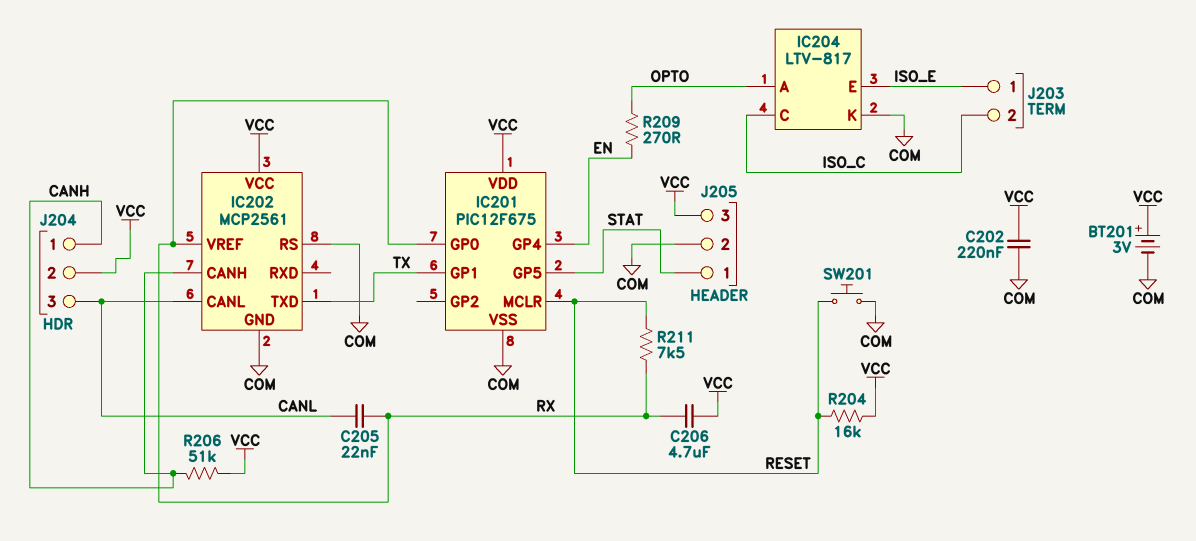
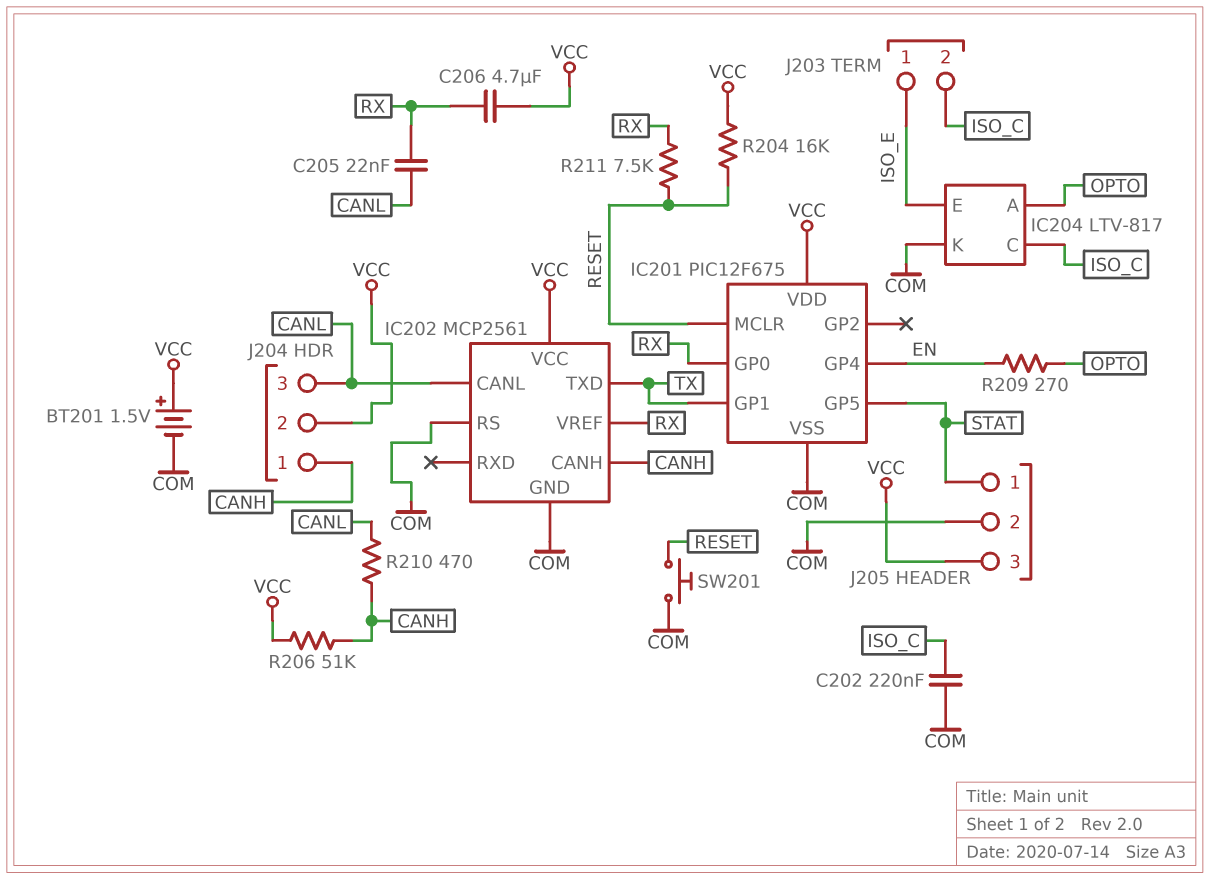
BT201: 3V (plus VCC, minus COM) -> 1.5V (plus VCC, minus COM)
C202: 220nF (COM, VCC) -> 220nF (COM, ISO_C)
R210: none -> 470 (CANH, CANL)

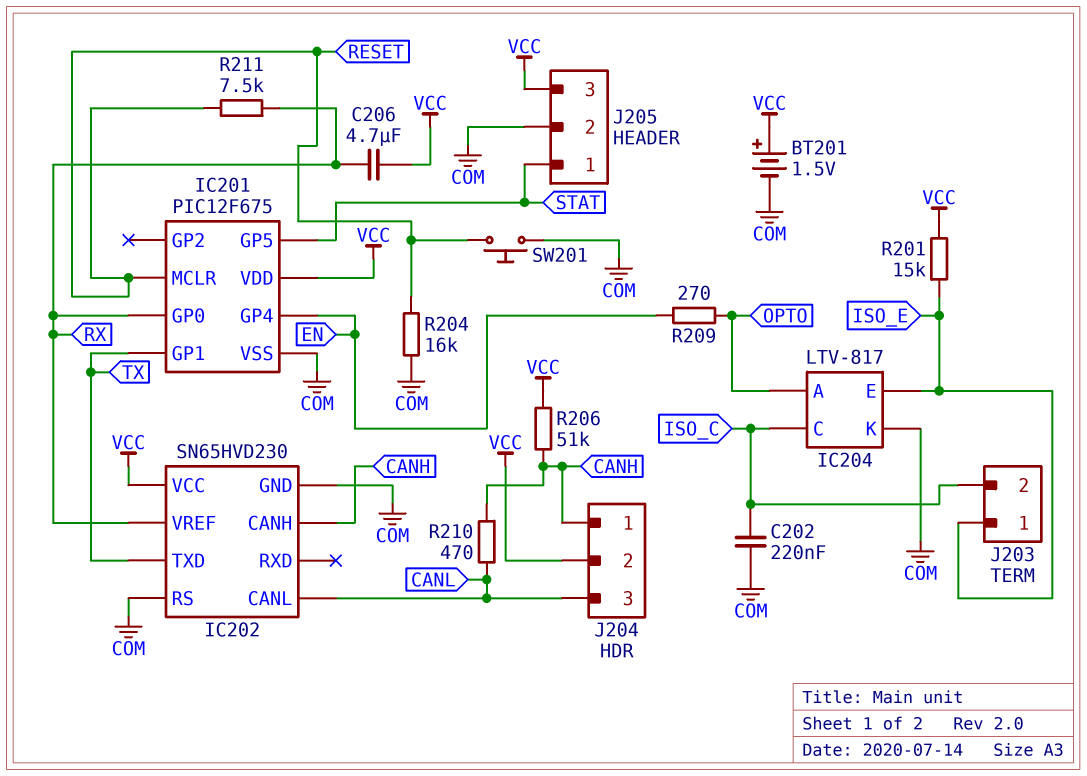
C205: 22nF (CANL, RX) -> none
IC202: MCP2561 -> SN65HVD230
R201: none -> 15k (ISO_E, VCC)
R204: 16k (RESET, VCC) -> 16k (COM, RESET)

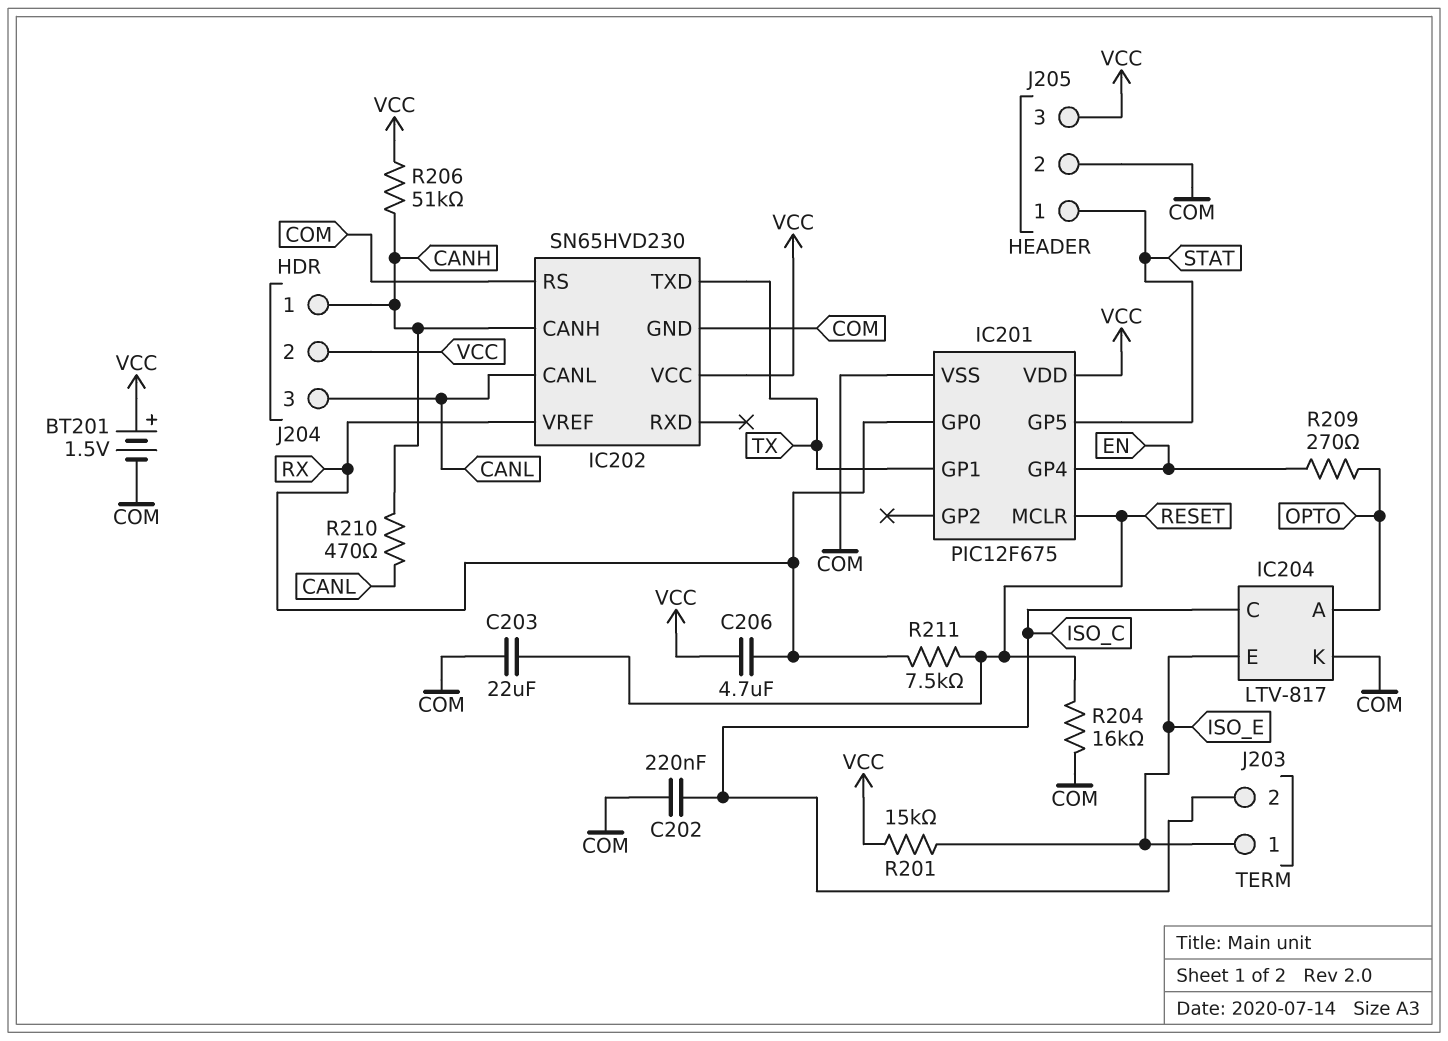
C203: none -> 22uF (COM, RESET)
SW201: button (COM, RESET) -> none

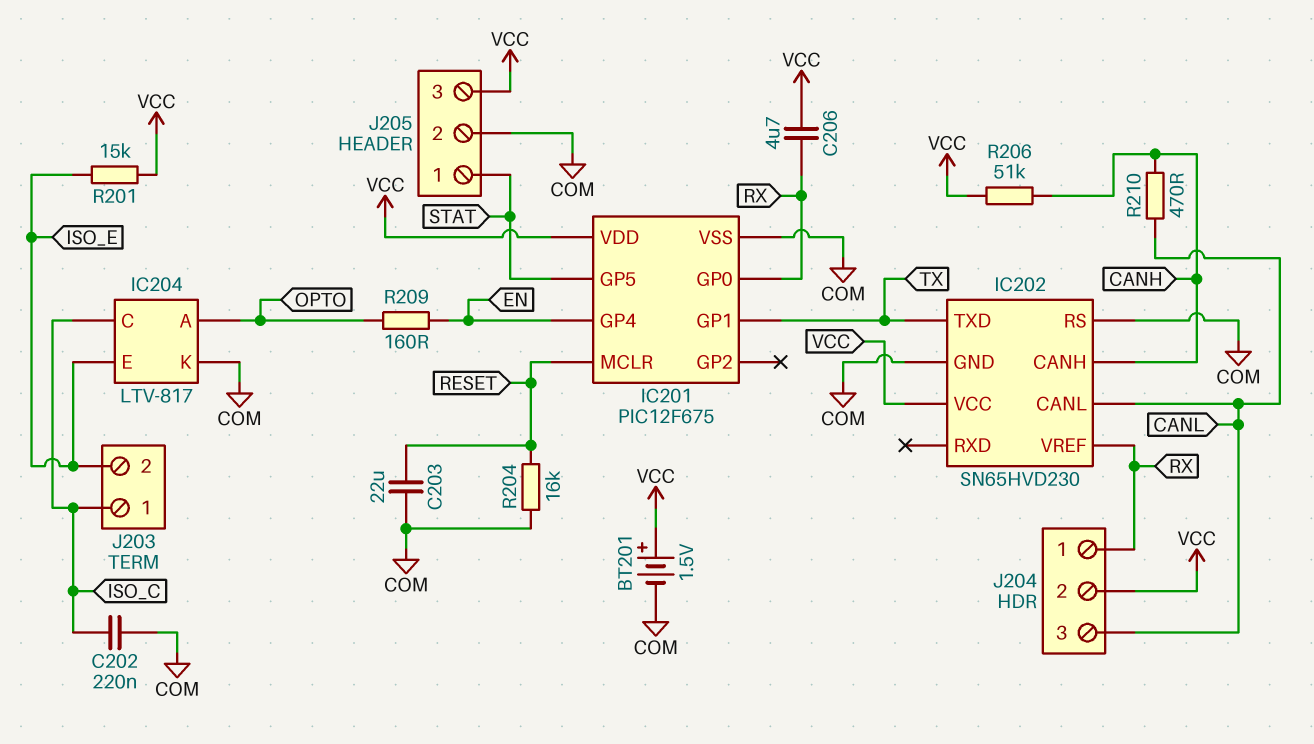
J203 pin 1: ISO_E -> ISO_C
J203 pin 2: ISO_C -> ISO_E
J204 pin 1: CANH -> RX
R209: 270 (EN, OPTO) -> 160 (EN, OPTO)
R211: 7.5k (RESET, RX) -> none

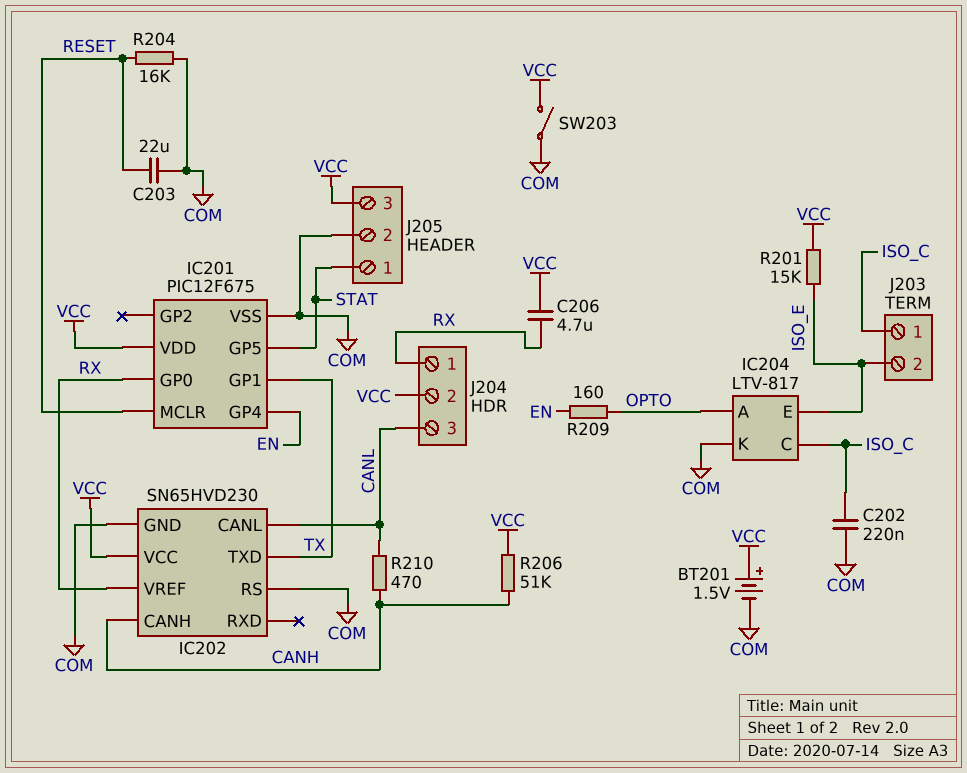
SW203: none -> switch (COM, VCC)

